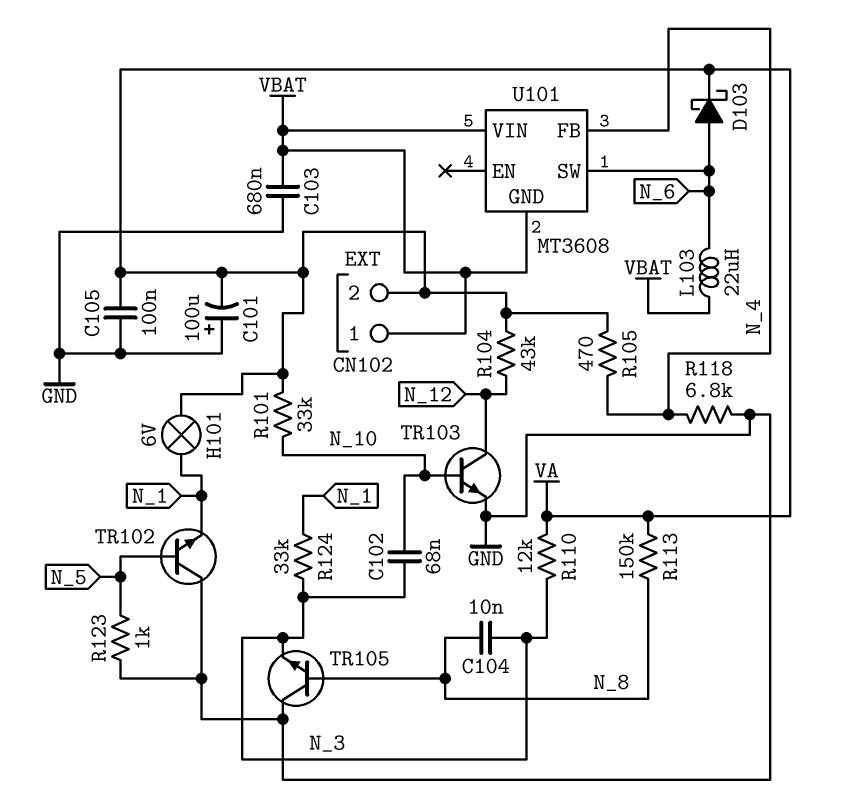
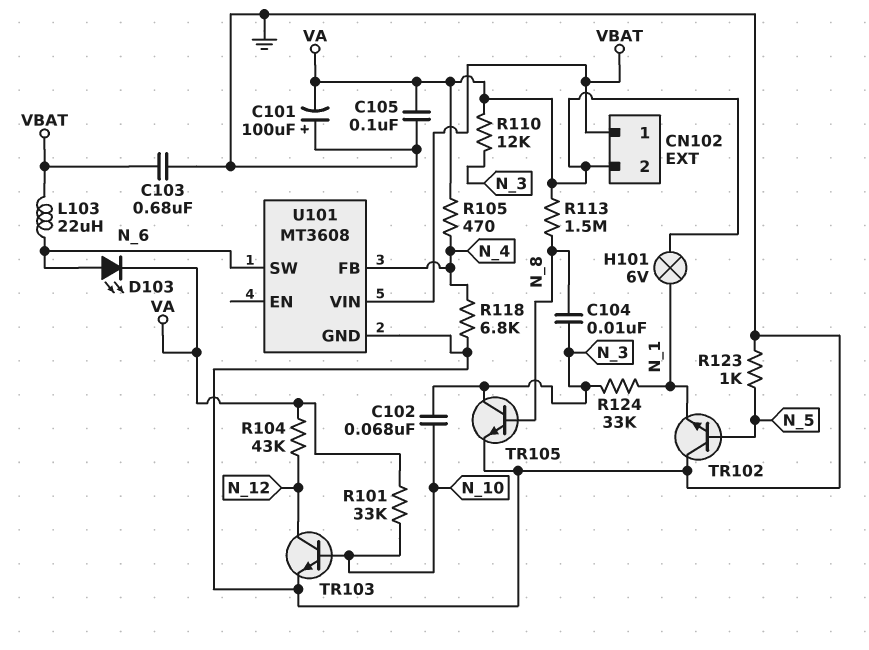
D103: schottky (A N_6, K VA) -> LED (A N_6, K VA)
R113: 150k (N_8, VA) -> 1.5M (N_8, VA)
TR105: NPN (B N_8, C GND, E N_3) -> NPN (B N_8, C N_3, E GND)
U101 pin GND: VBAT -> GND

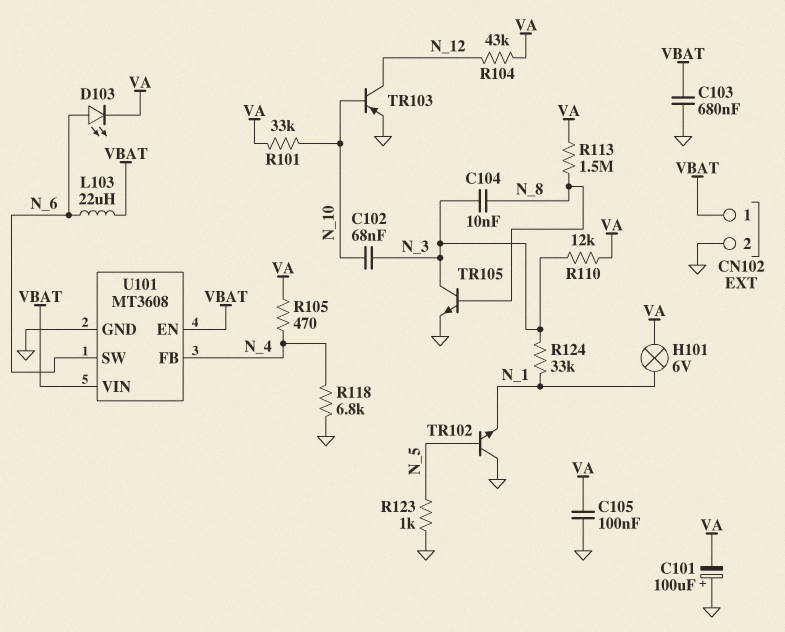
CN102 pin 2: VA -> GND
TR103: NPN (B N_10, C N_12, E GND) -> PNP (B N_10, C N_12, E GND)
U101 pin EN: none -> VBAT

